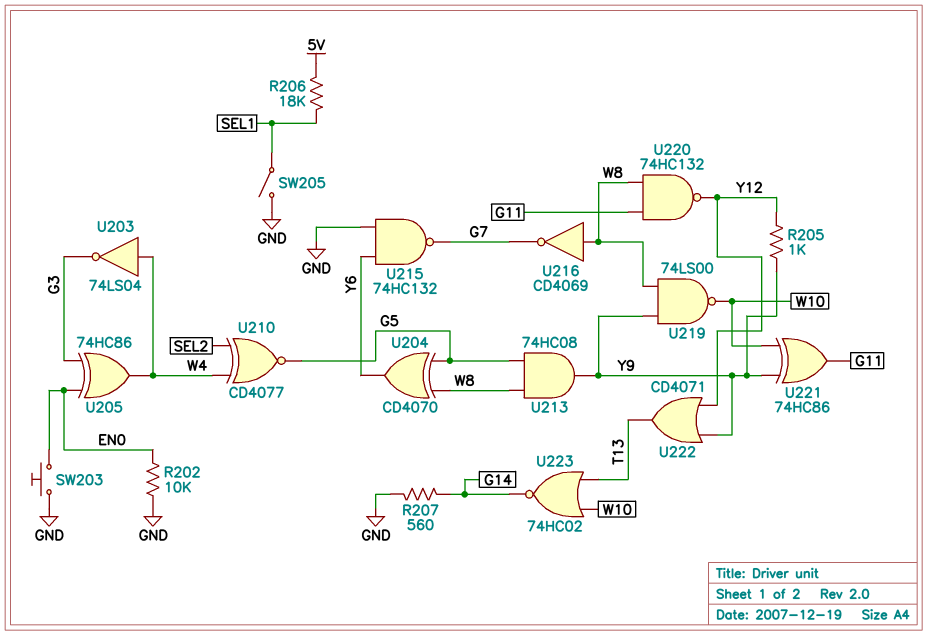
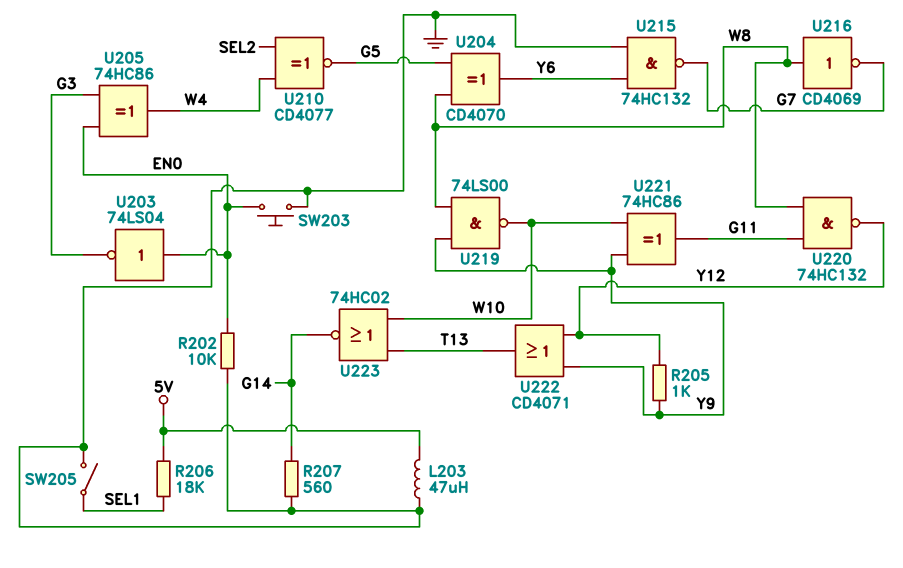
L203: none -> 47uH (5V, GND)
U203: NOT 74LS04 (in W4, out G3) -> NOT 74LS04 (in EN0, out G3)
U213: AND 74HC08 (in G5, in W8, out Y9) -> none

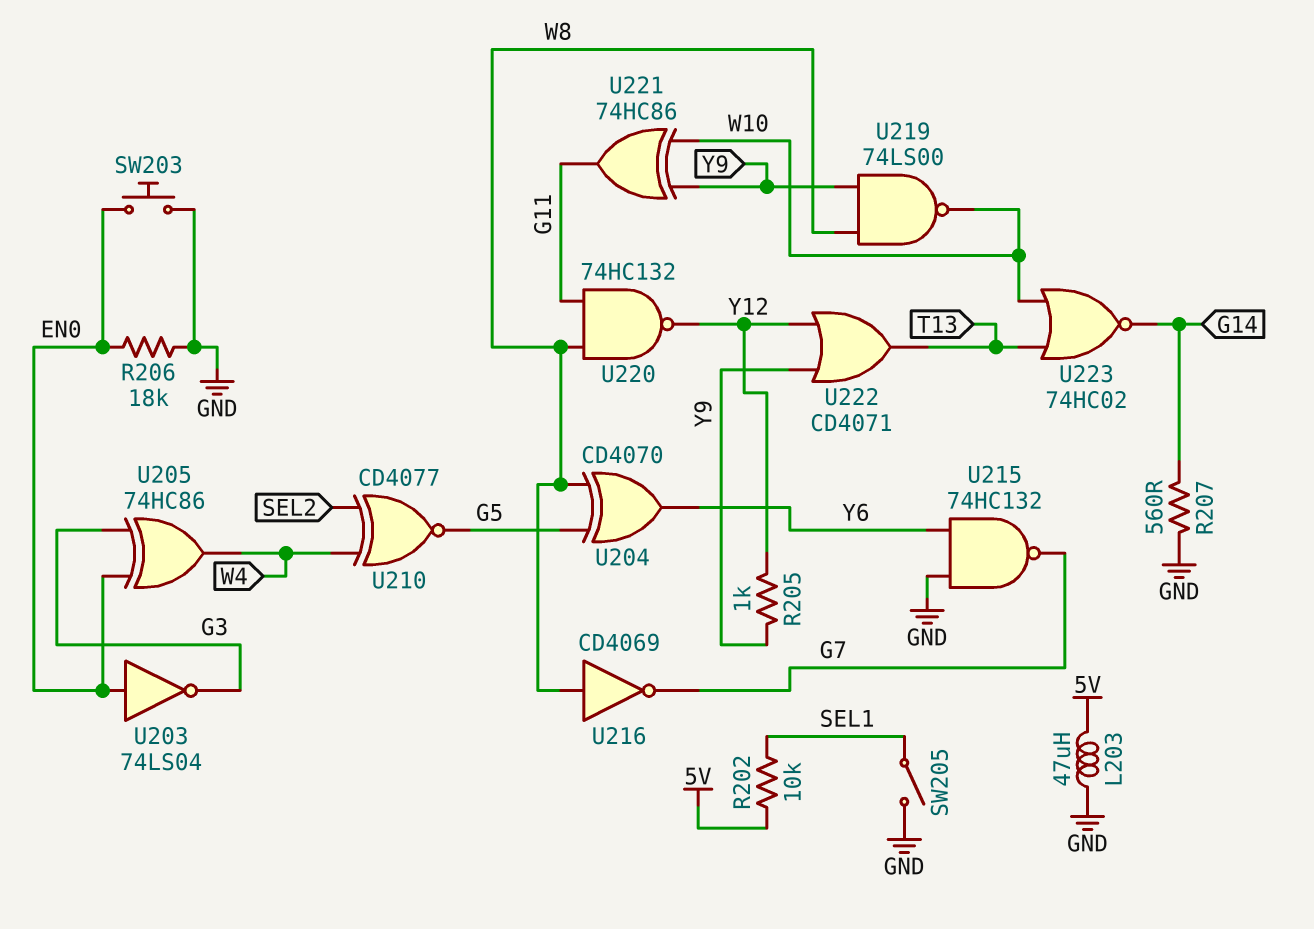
R202: 10k (EN0, GND) -> 10k (5V, SEL1)
R206: 18k (5V, SEL1) -> 18k (EN0, GND)

